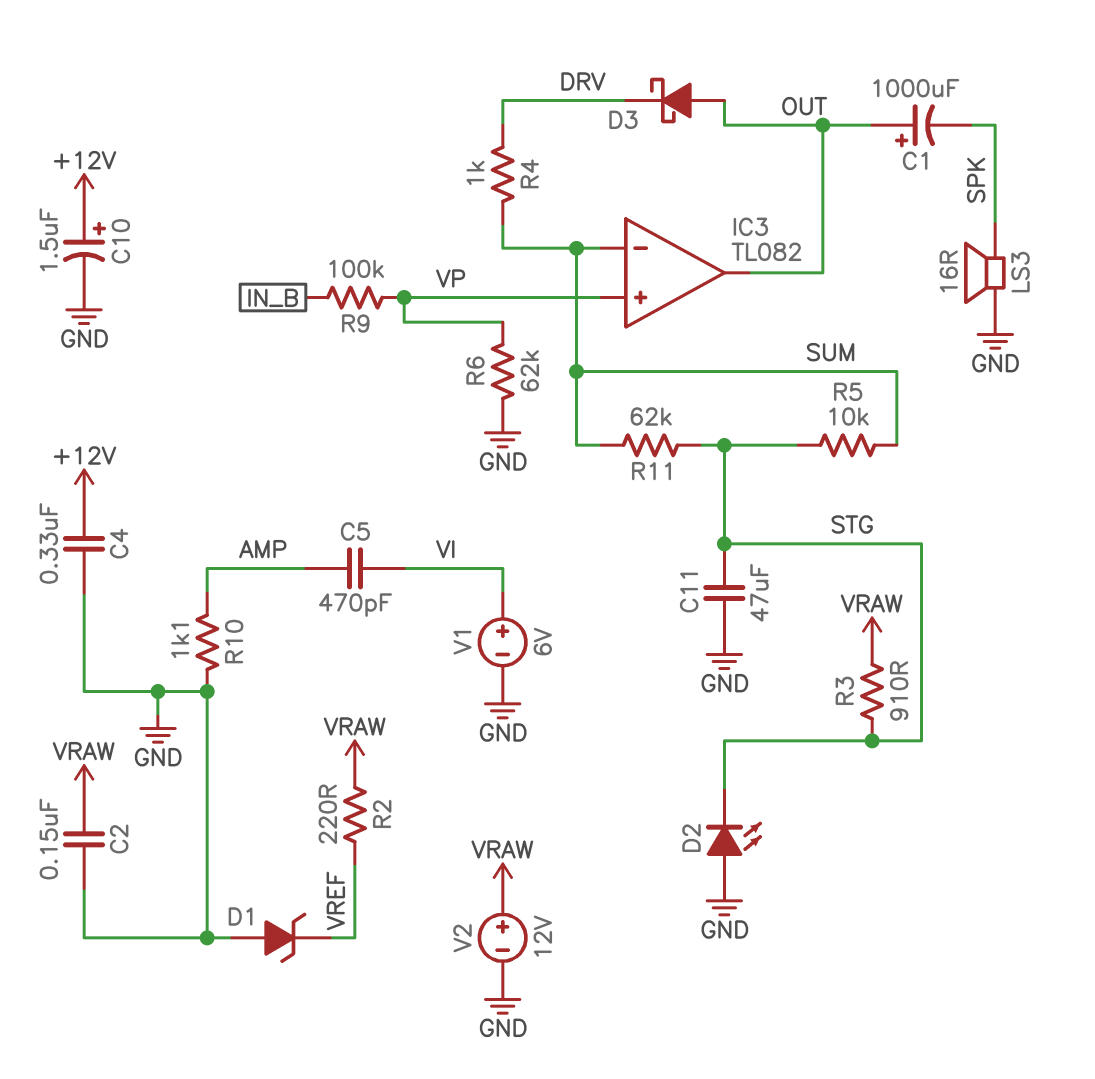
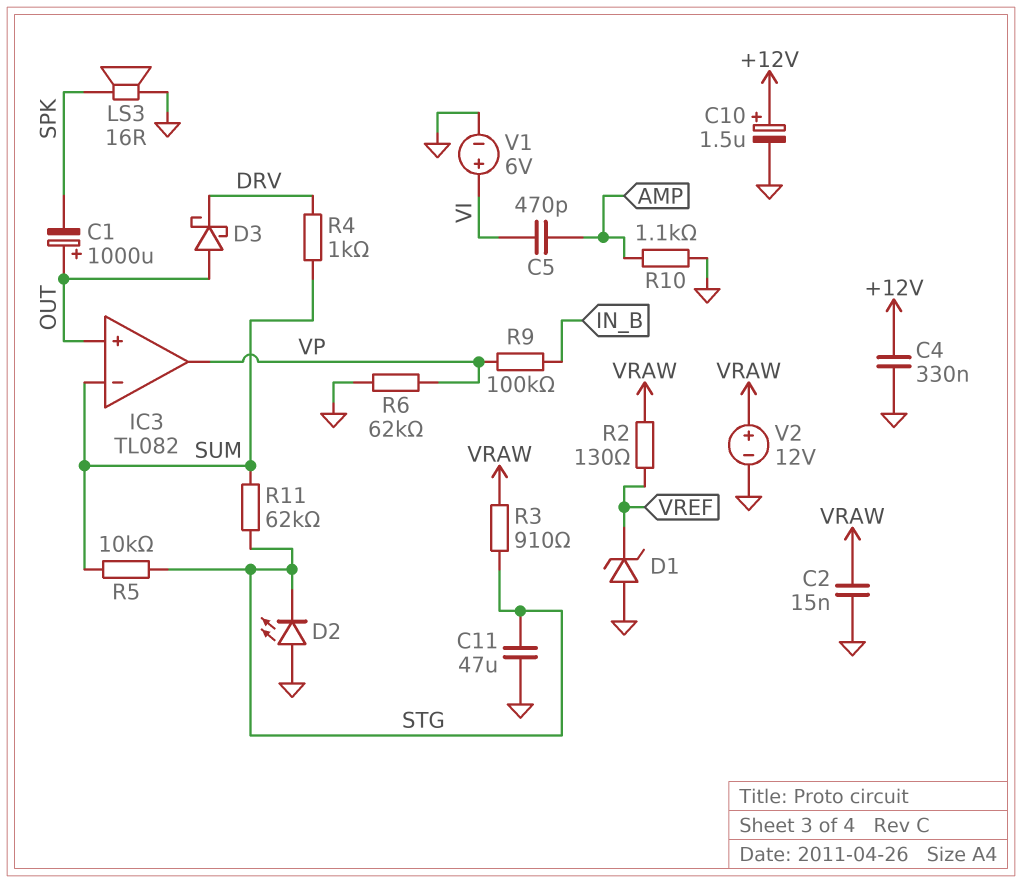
C2: 150nF (GND, VRAW) -> 15nF (GND, VRAW)
IC3 pin in+: VP -> OUT
IC3 pin out: OUT -> VP
R2: 220 (VRAW, VREF) -> 130 (VRAW, VREF)

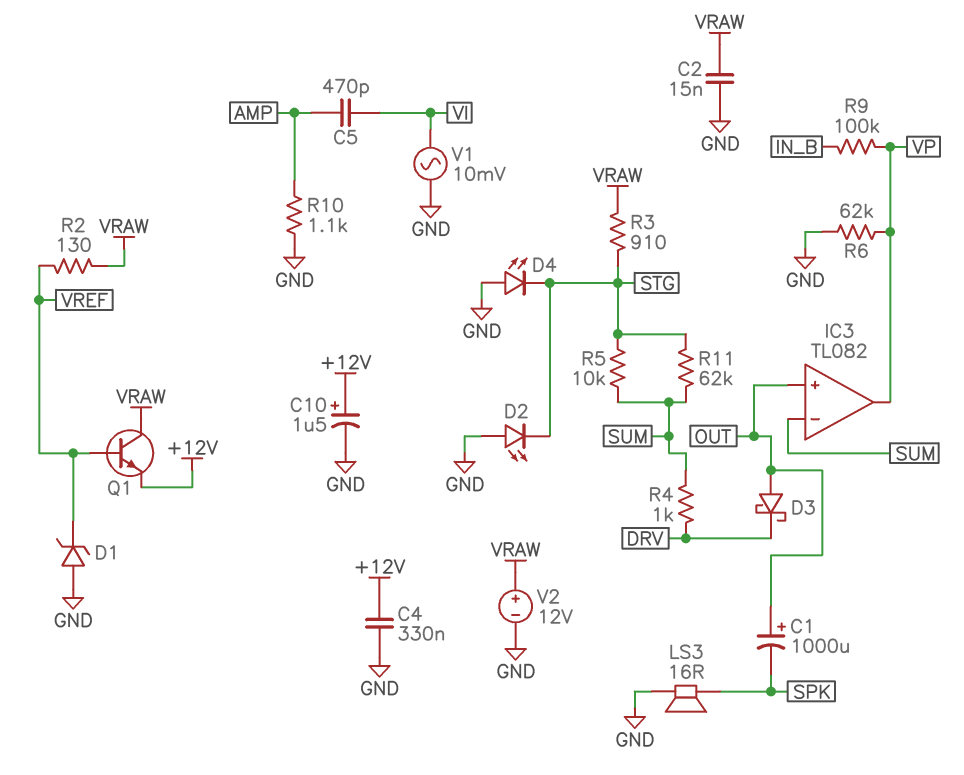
C11: 47uF (GND, STG) -> none
D4: none -> LED (A GND, K STG)
Q1: none -> NPN (B VREF, C VRAW, E +12V)
V1: 6V (plus VI, minus GND) -> AC 10mV (GND, VI)

